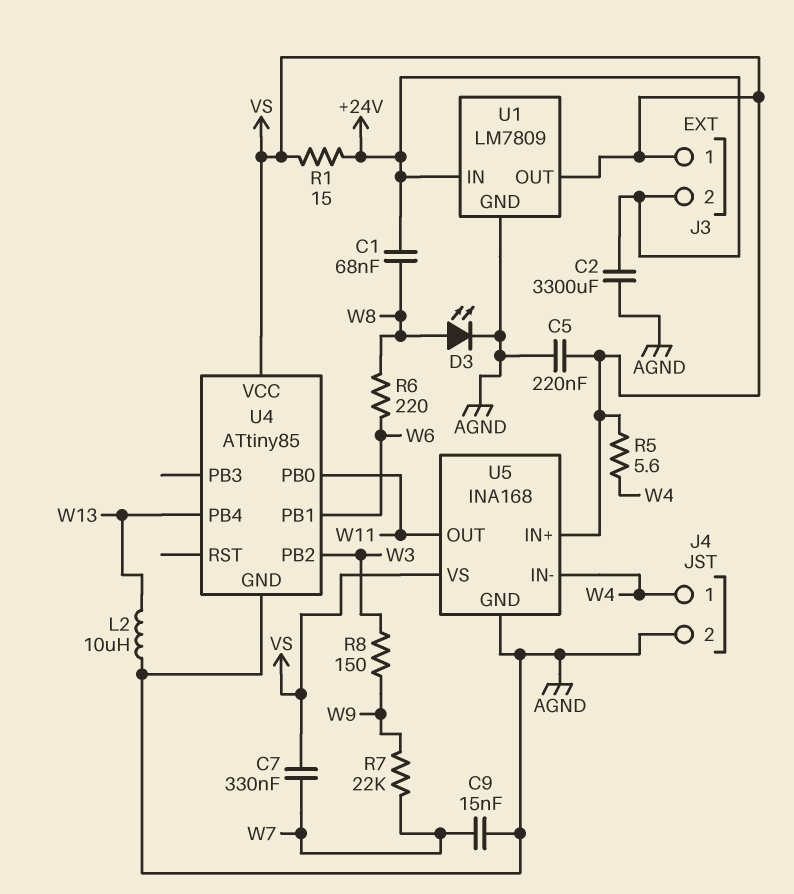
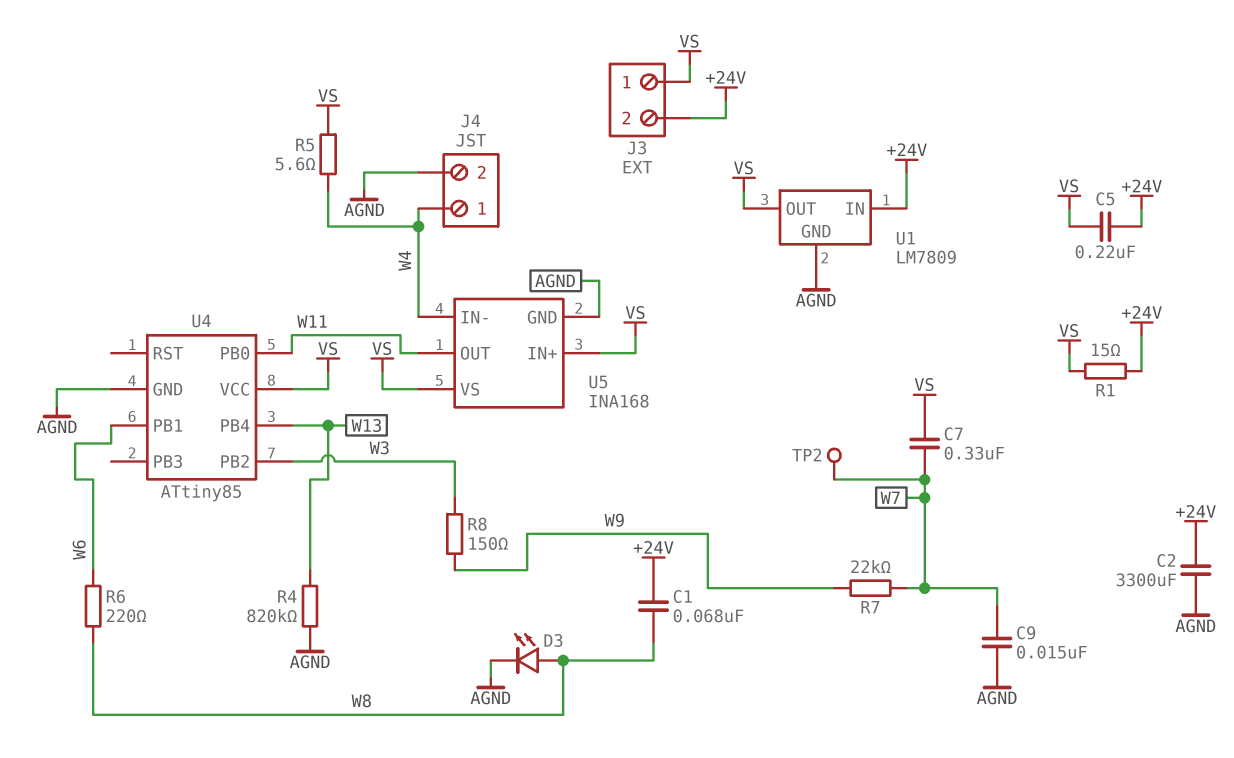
C5: 220nF (AGND, VS) -> 220nF (+24V, VS)
L2: 10uH (AGND, W13) -> none
R4: none -> 820k (AGND, W13)
TP2: none -> test point (W7)

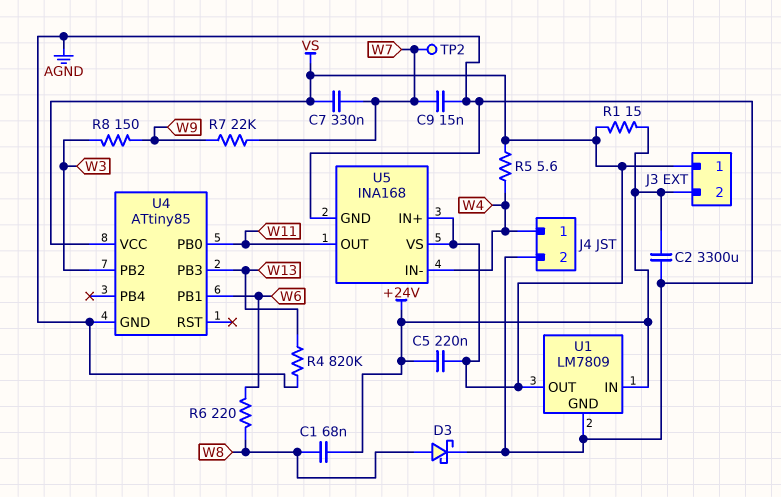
D3: LED (A W8, K AGND) -> schottky (A W8, K AGND)
U4 pin PB3: none -> W13
U4 pin PB4: W13 -> none

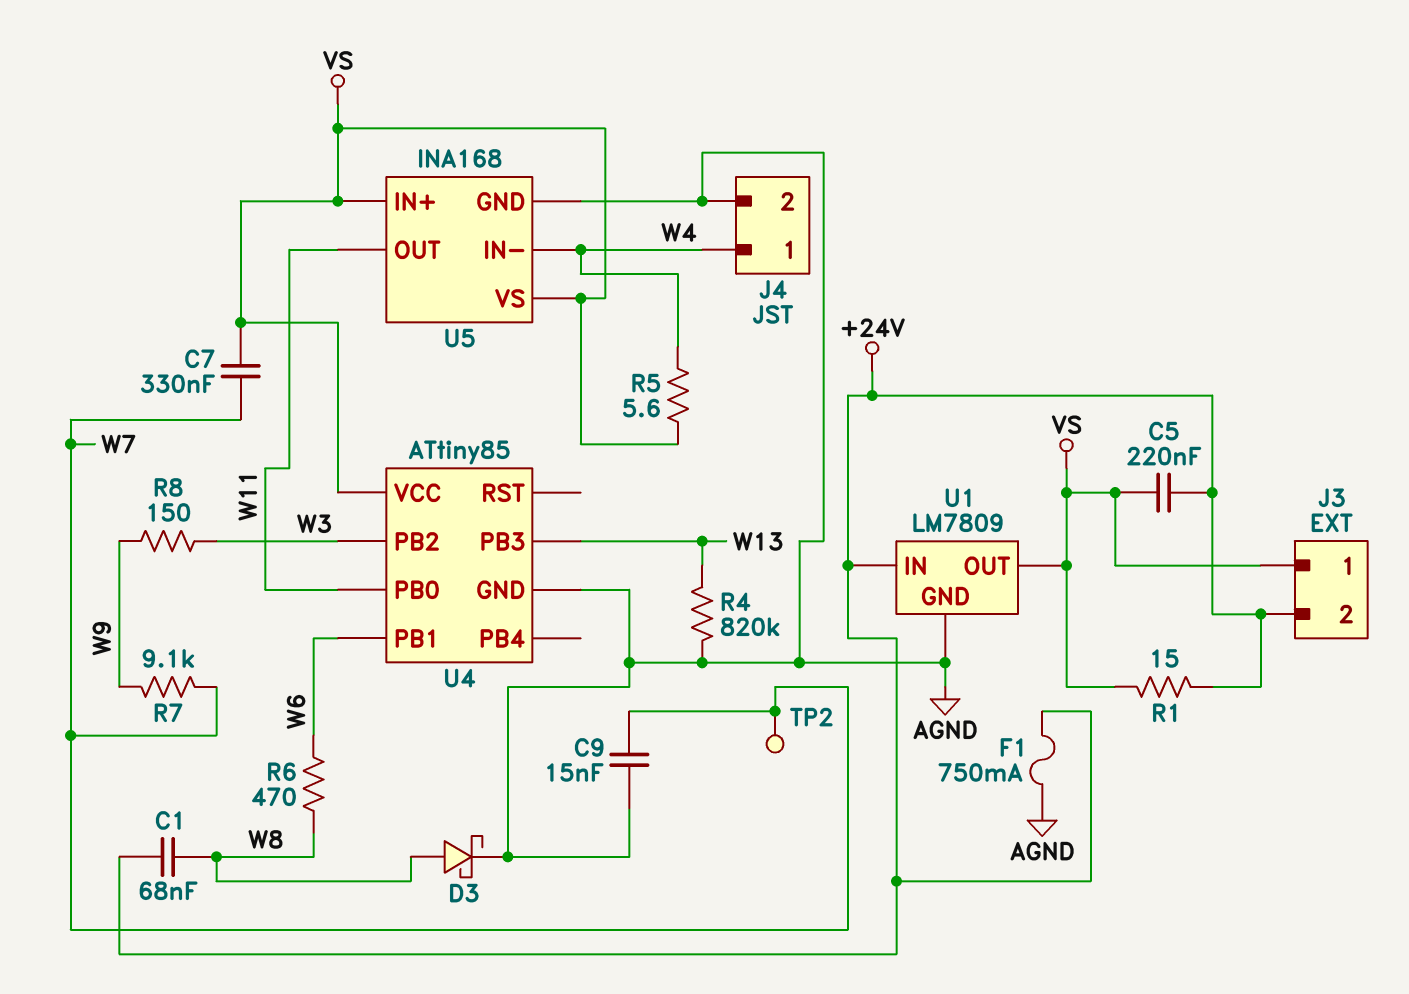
C2: 3300uF (+24V, AGND) -> none
F1: none -> 750mA (+24V, AGND)
R6: 220 (W6, W8) -> 470 (W6, W8)
R7: 22k (W7, W9) -> 9.1k (W7, W9)

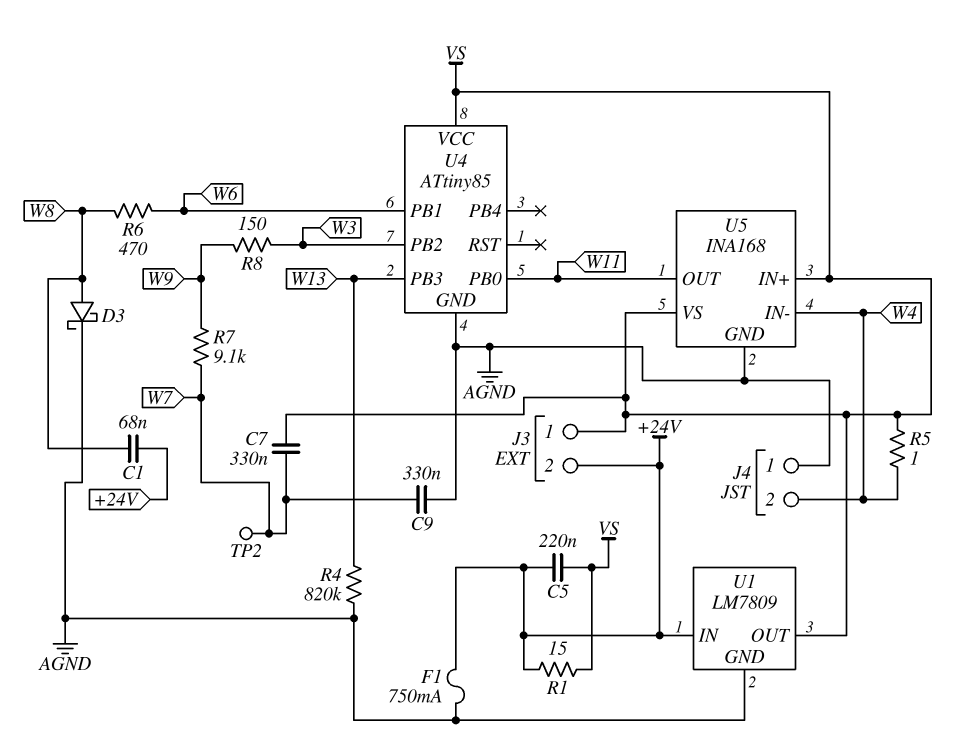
C9: 15nF (AGND, W7) -> 330nF (AGND, W7)
J4 pin 1: W4 -> AGND
J4 pin 2: AGND -> W4
R5: 5.6 (VS, W4) -> 1 (VS, W4)

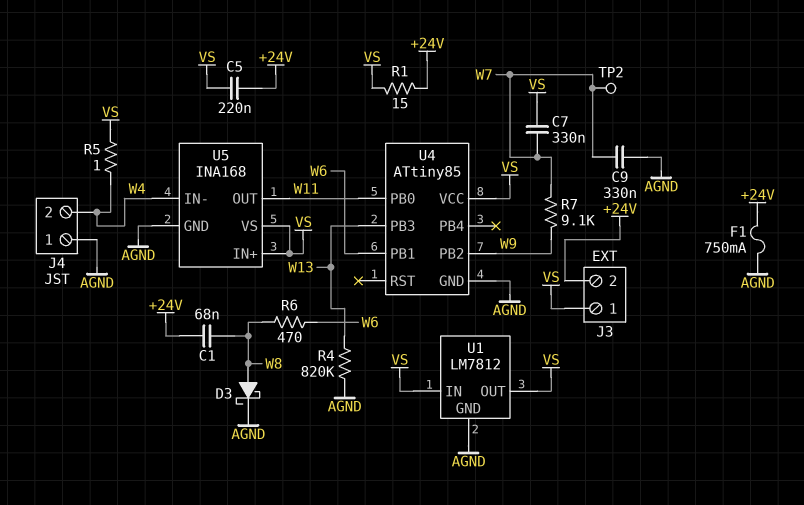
R8: 150 (W3, W9) -> none
U1: LM7809 -> LM7812
U1 pin IN: +24V -> VS
U4 pin PB2: W3 -> W9

